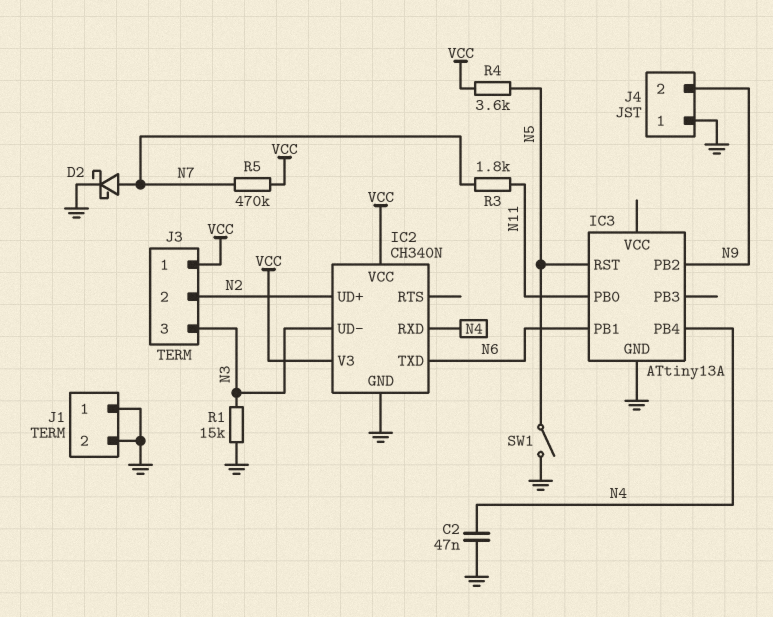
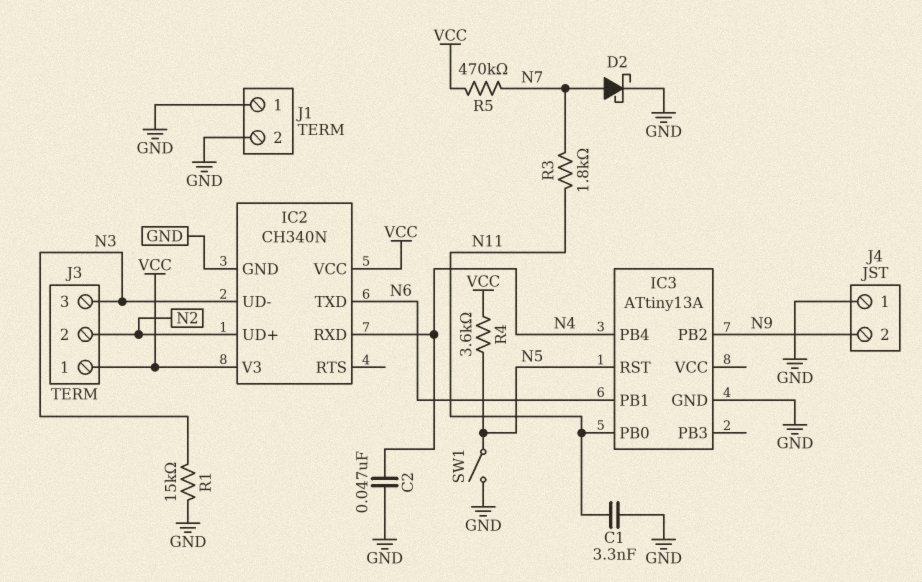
C1: none -> 3.3nF (GND, N11)

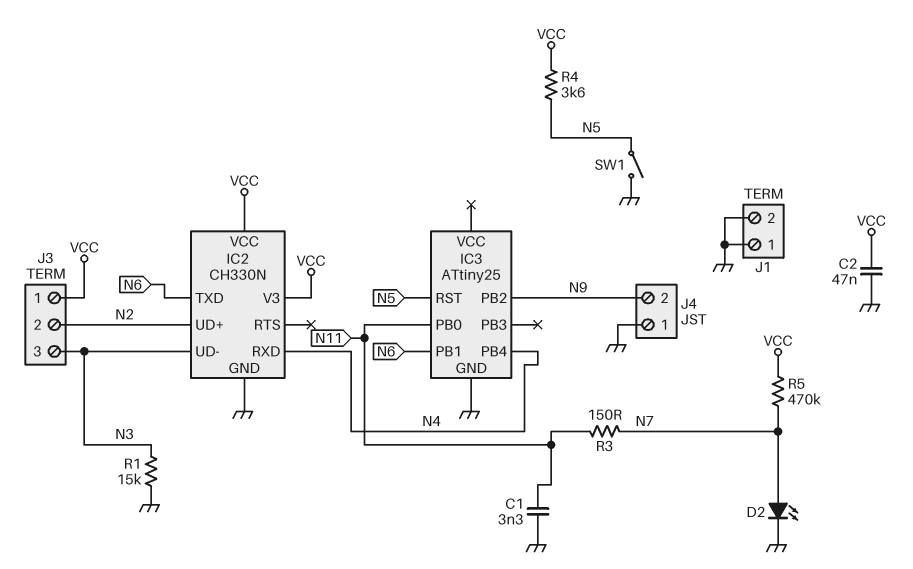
C2: 47nF (GND, N4) -> 47nF (GND, VCC)
D2: schottky (A N7, K GND) -> LED (A N7, K GND)
IC2: CH340N -> CH330N
IC3: ATtiny13A -> ATtiny25
R3: 1.8k (N7, N11) -> 150 (N7, N11)

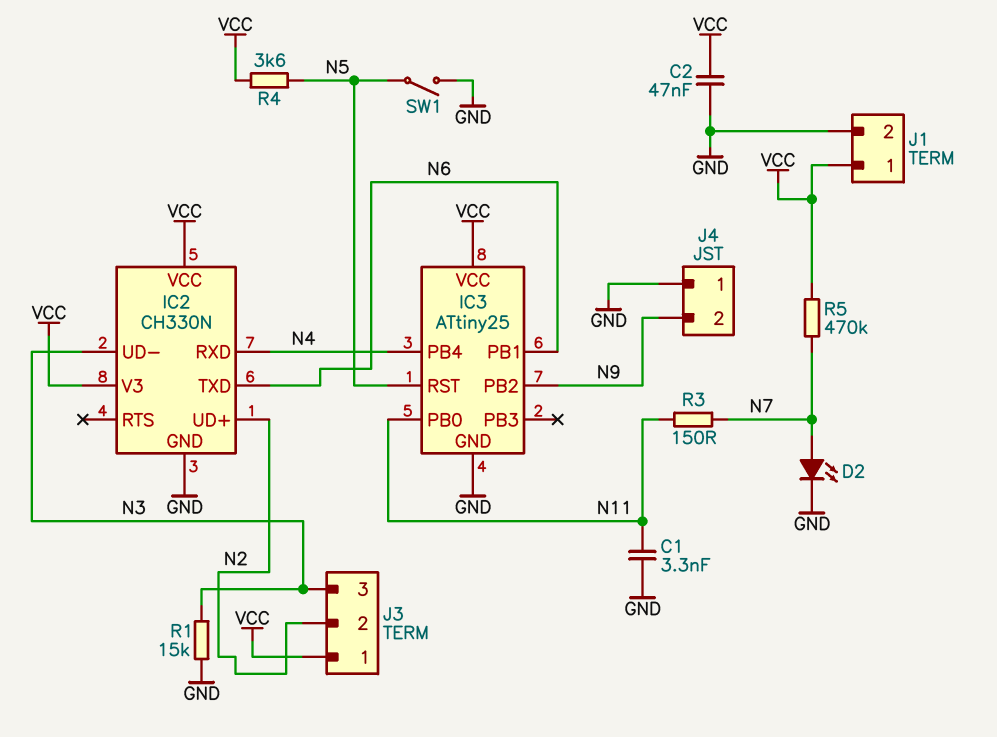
IC3 pin VCC: none -> VCC
J1 pin 1: GND -> VCC

